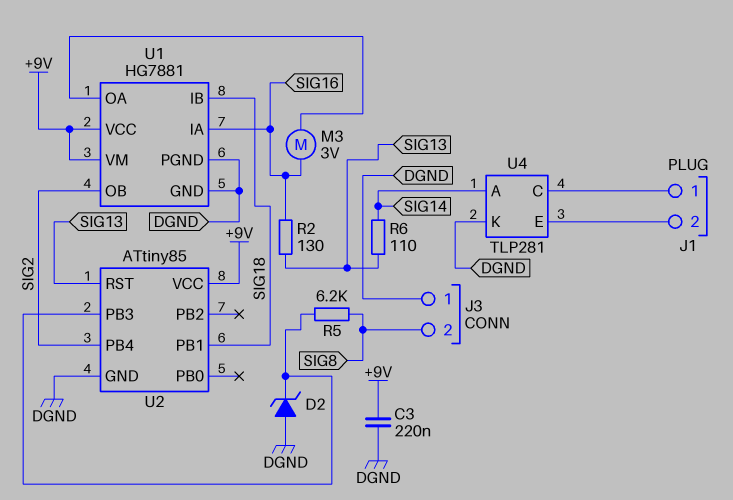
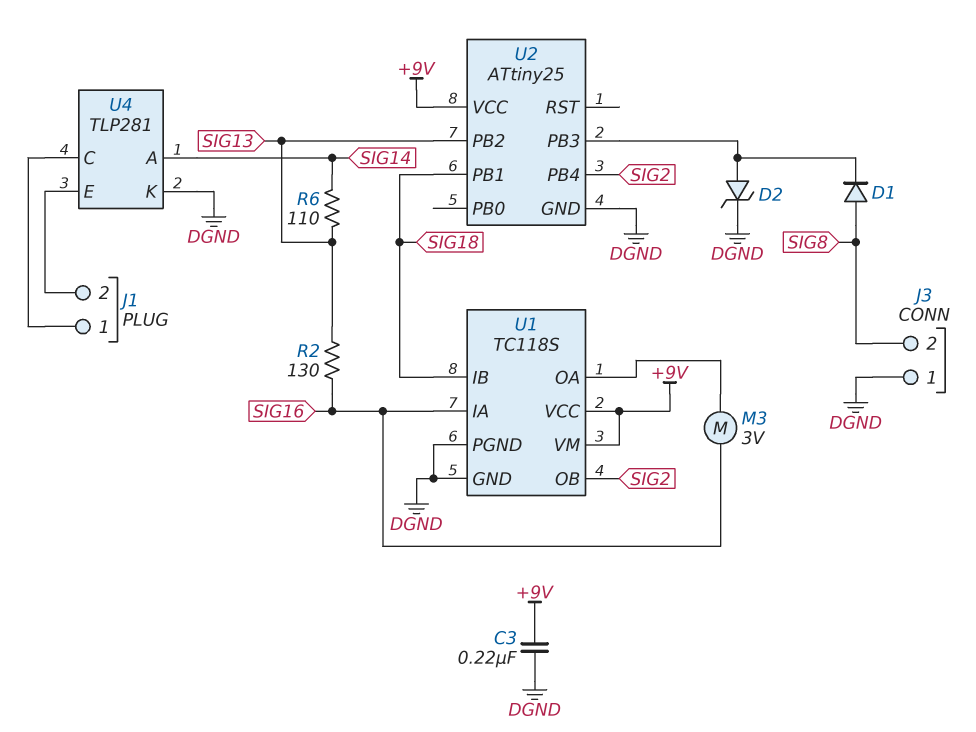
D1: none -> diode (A SIG8, K U2/PB3)
D2: zener (A DGND, K U2/PB3) -> zener (A U2/PB3, K DGND)
R5: 6.2k (SIG8, U2/PB3) -> none
U1: HG7881 -> TC118S
U2: ATtiny85 -> ATtiny25
U2 pin PB2: none -> SIG13
U2 pin RST: SIG13 -> none

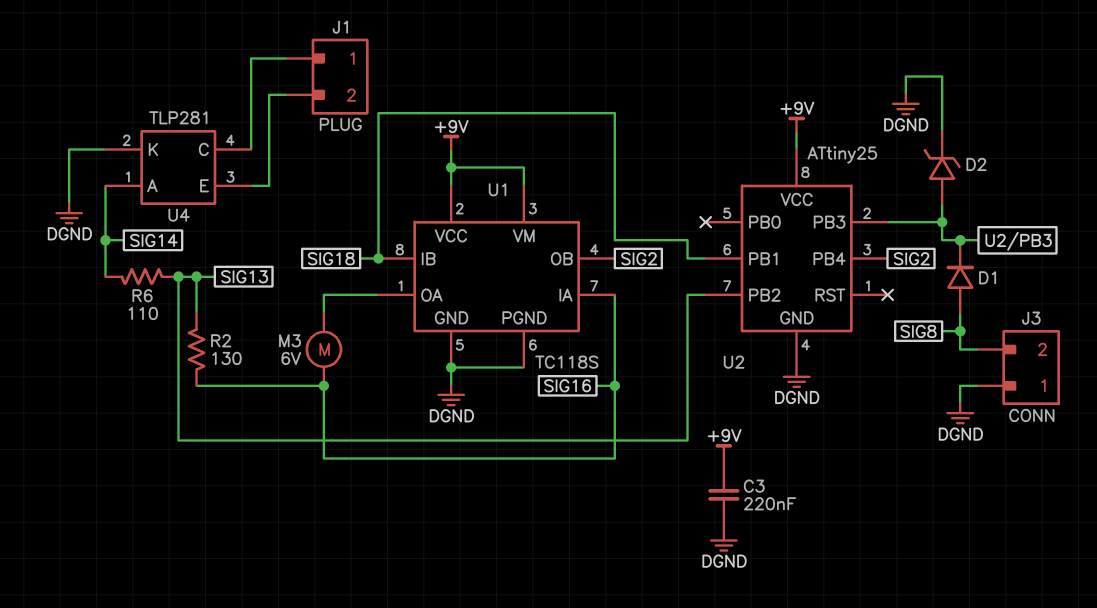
M3: motor 3V (SIG16, U1/OA) -> motor 6V (SIG16, U1/OA)

